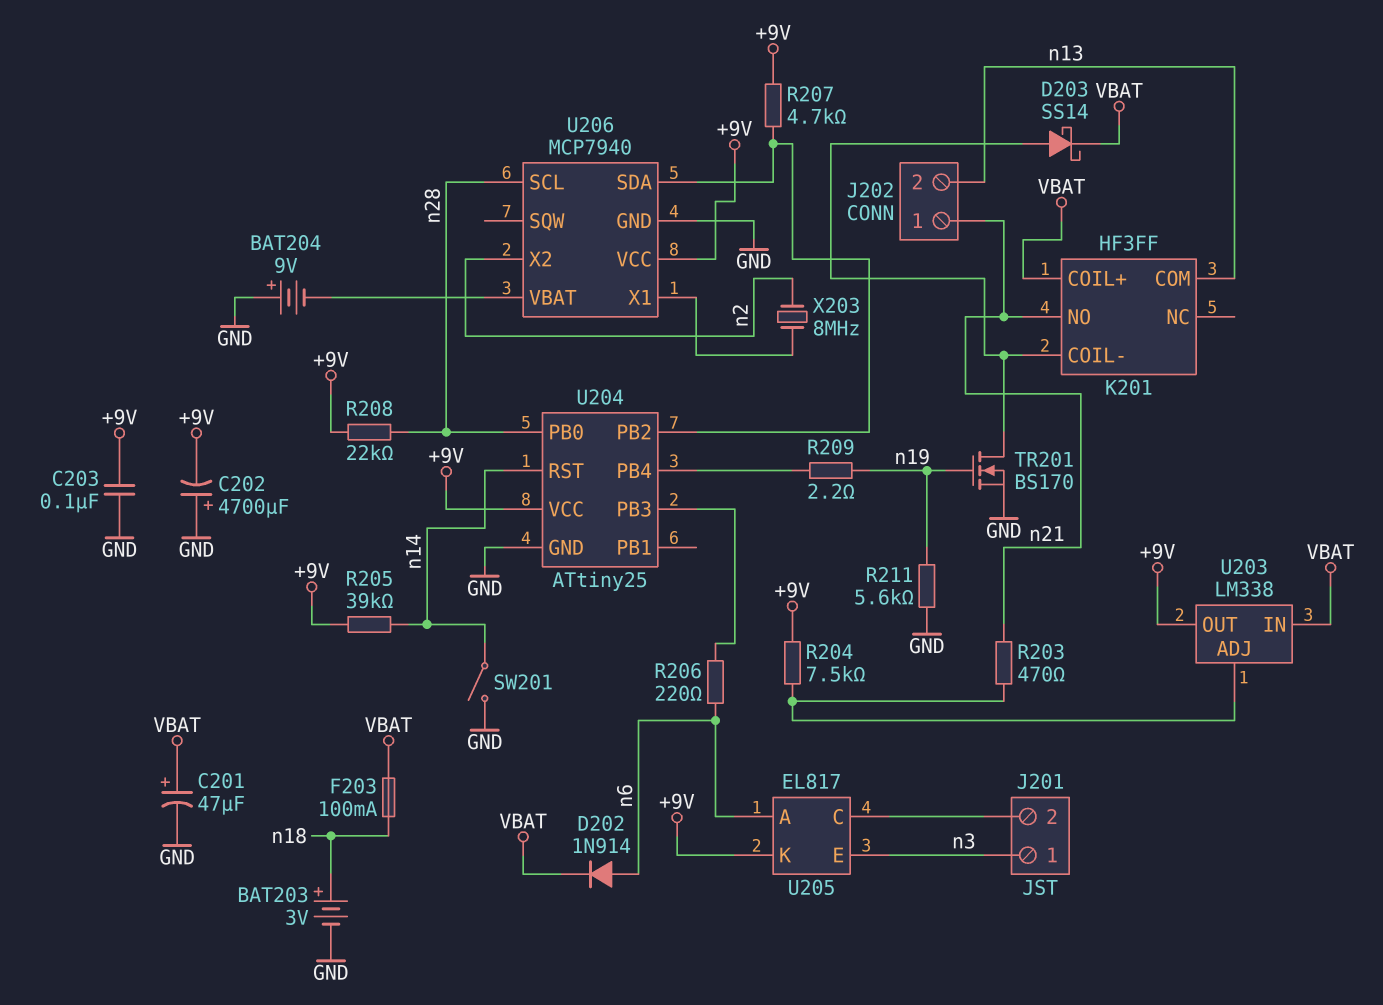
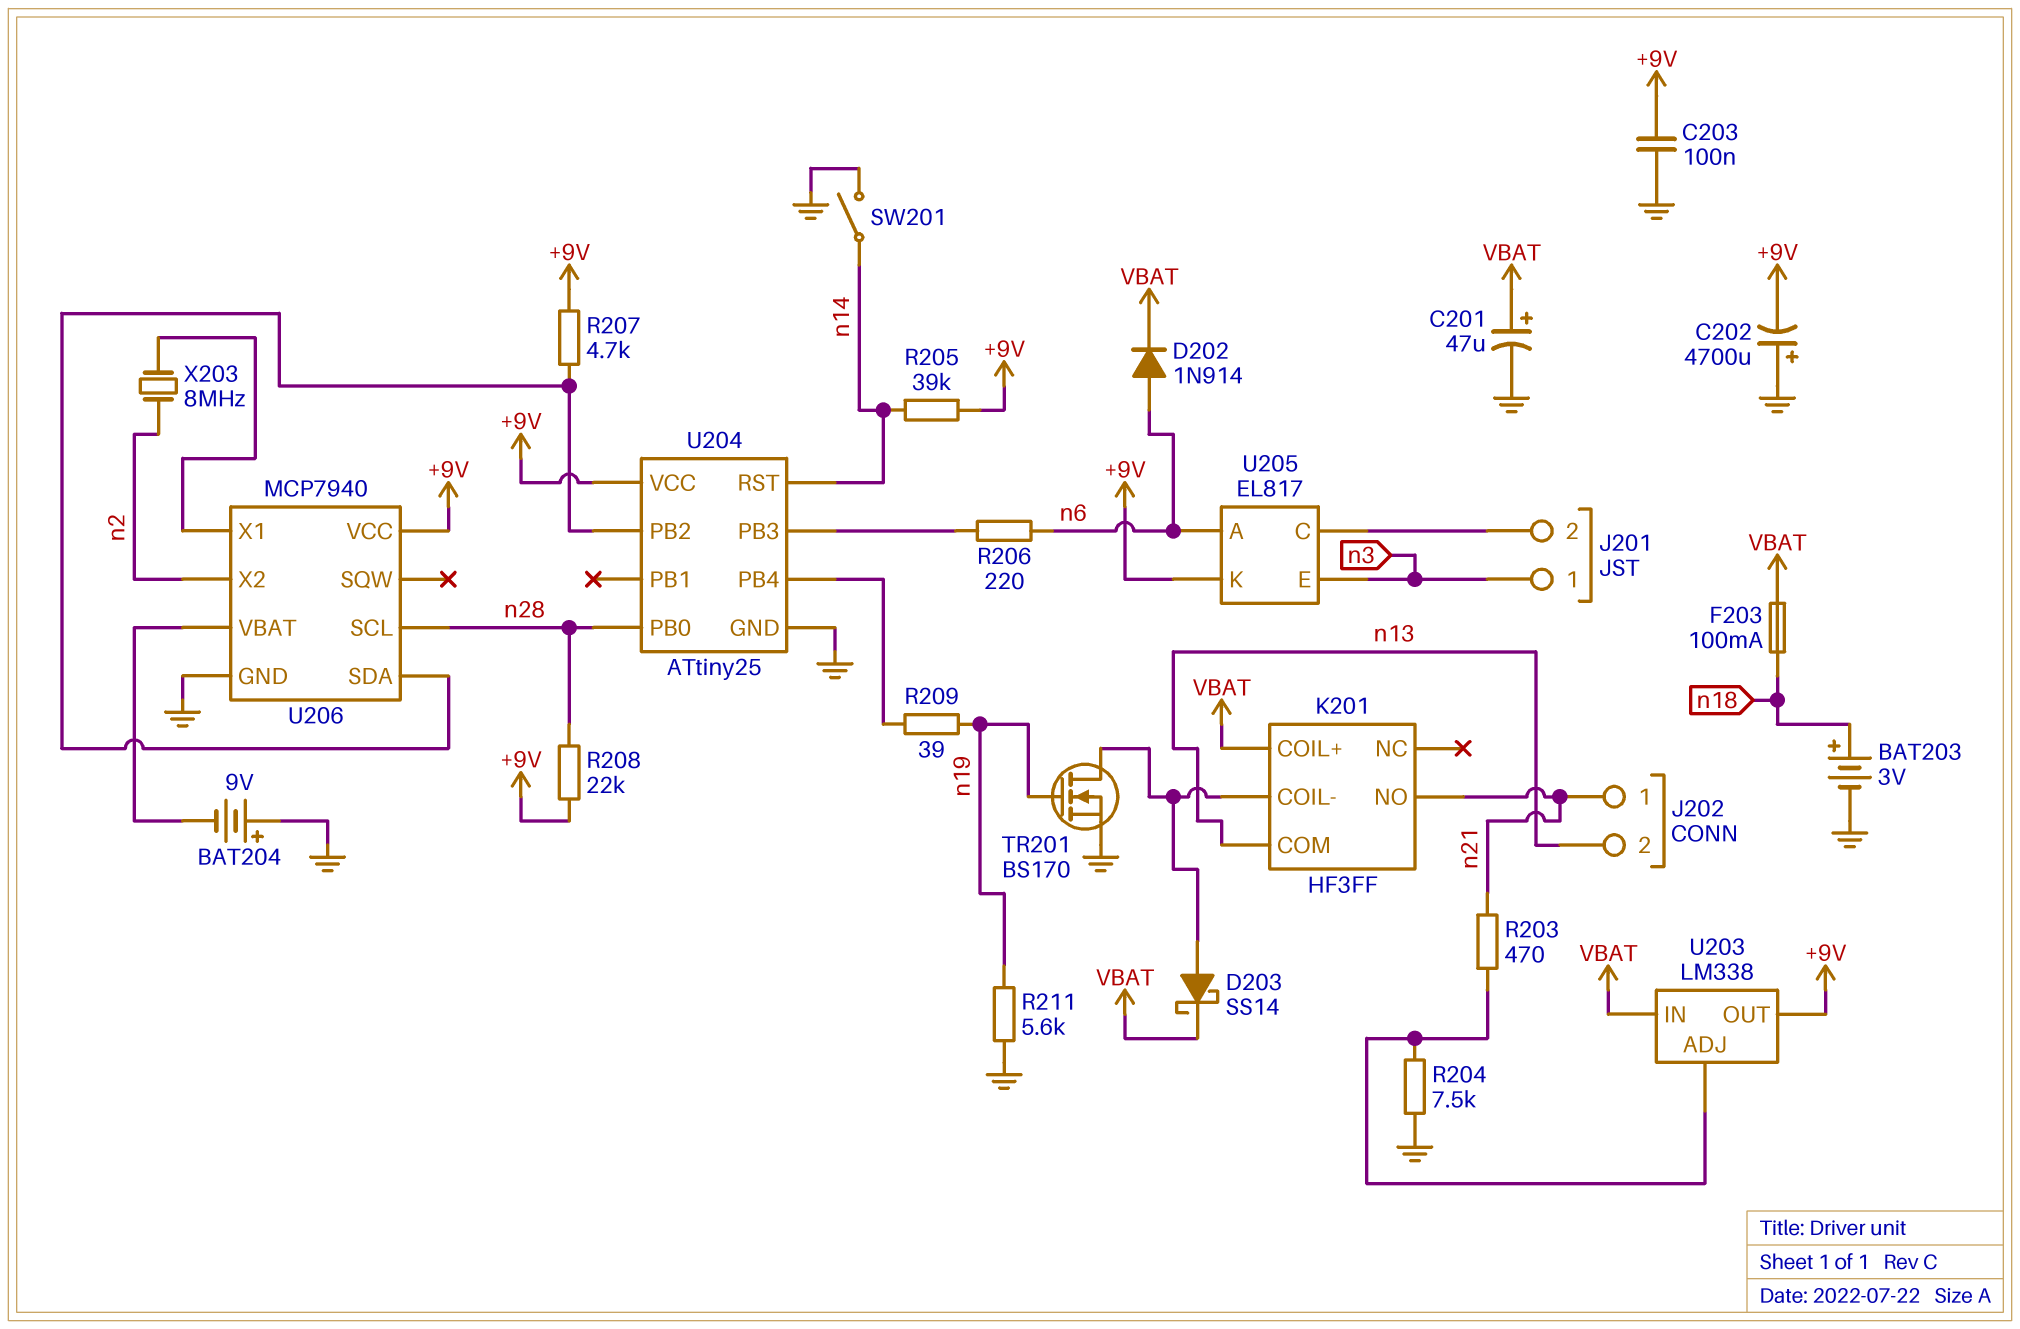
R204: 7.5k (+9V, U203/ADJ) -> 7.5k (GND, U203/ADJ)
R209: 2.2 (U204/PB4, n19) -> 39 (U204/PB4, n19)

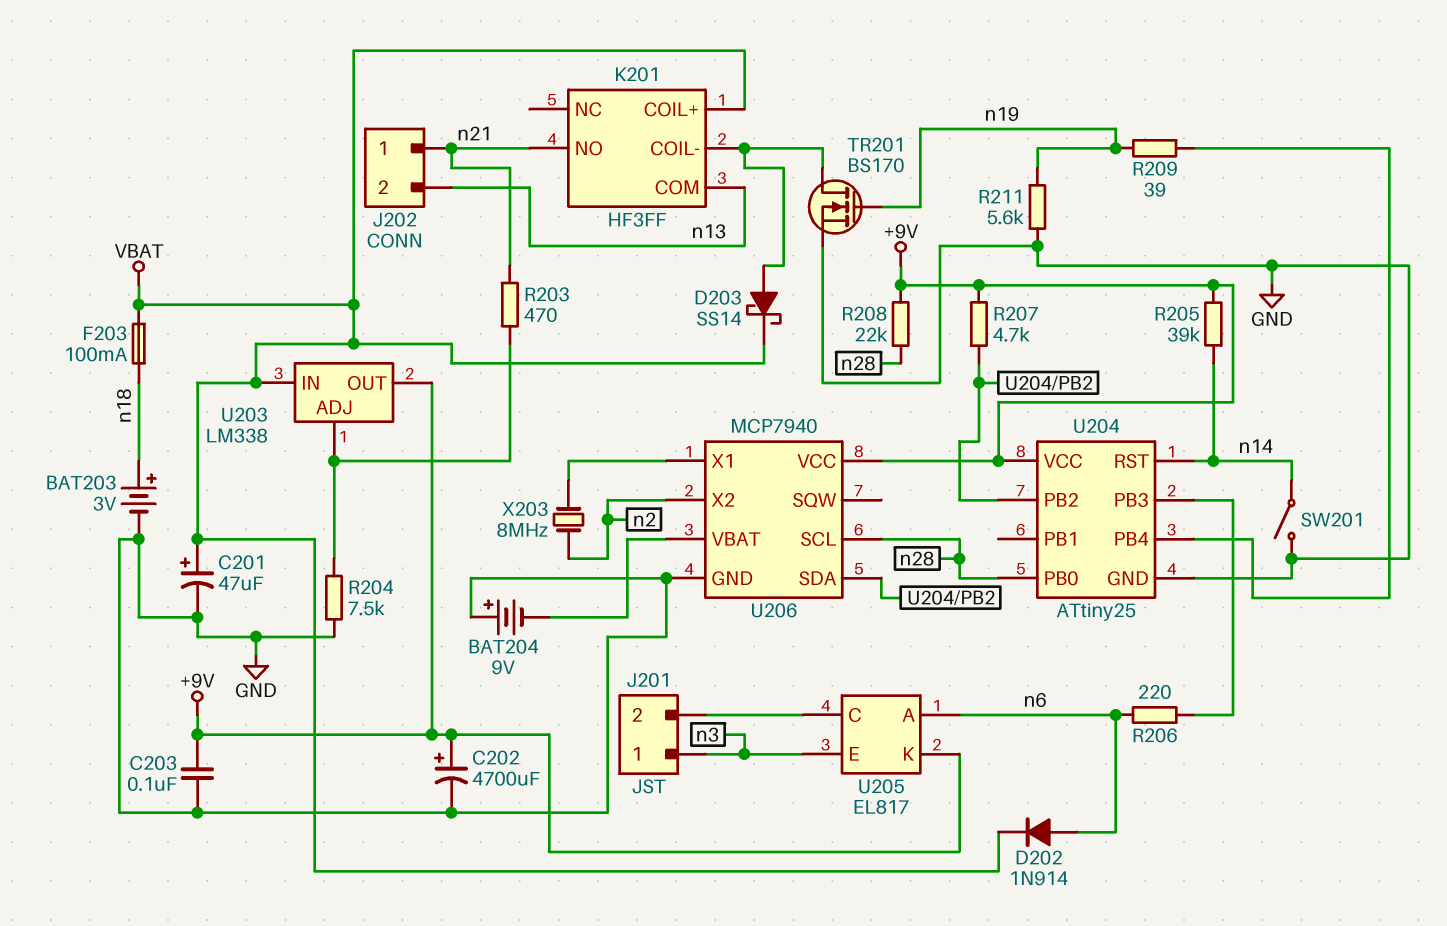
C202: 4700uF (plus GND, minus +9V) -> 4700uF (plus +9V, minus GND)

